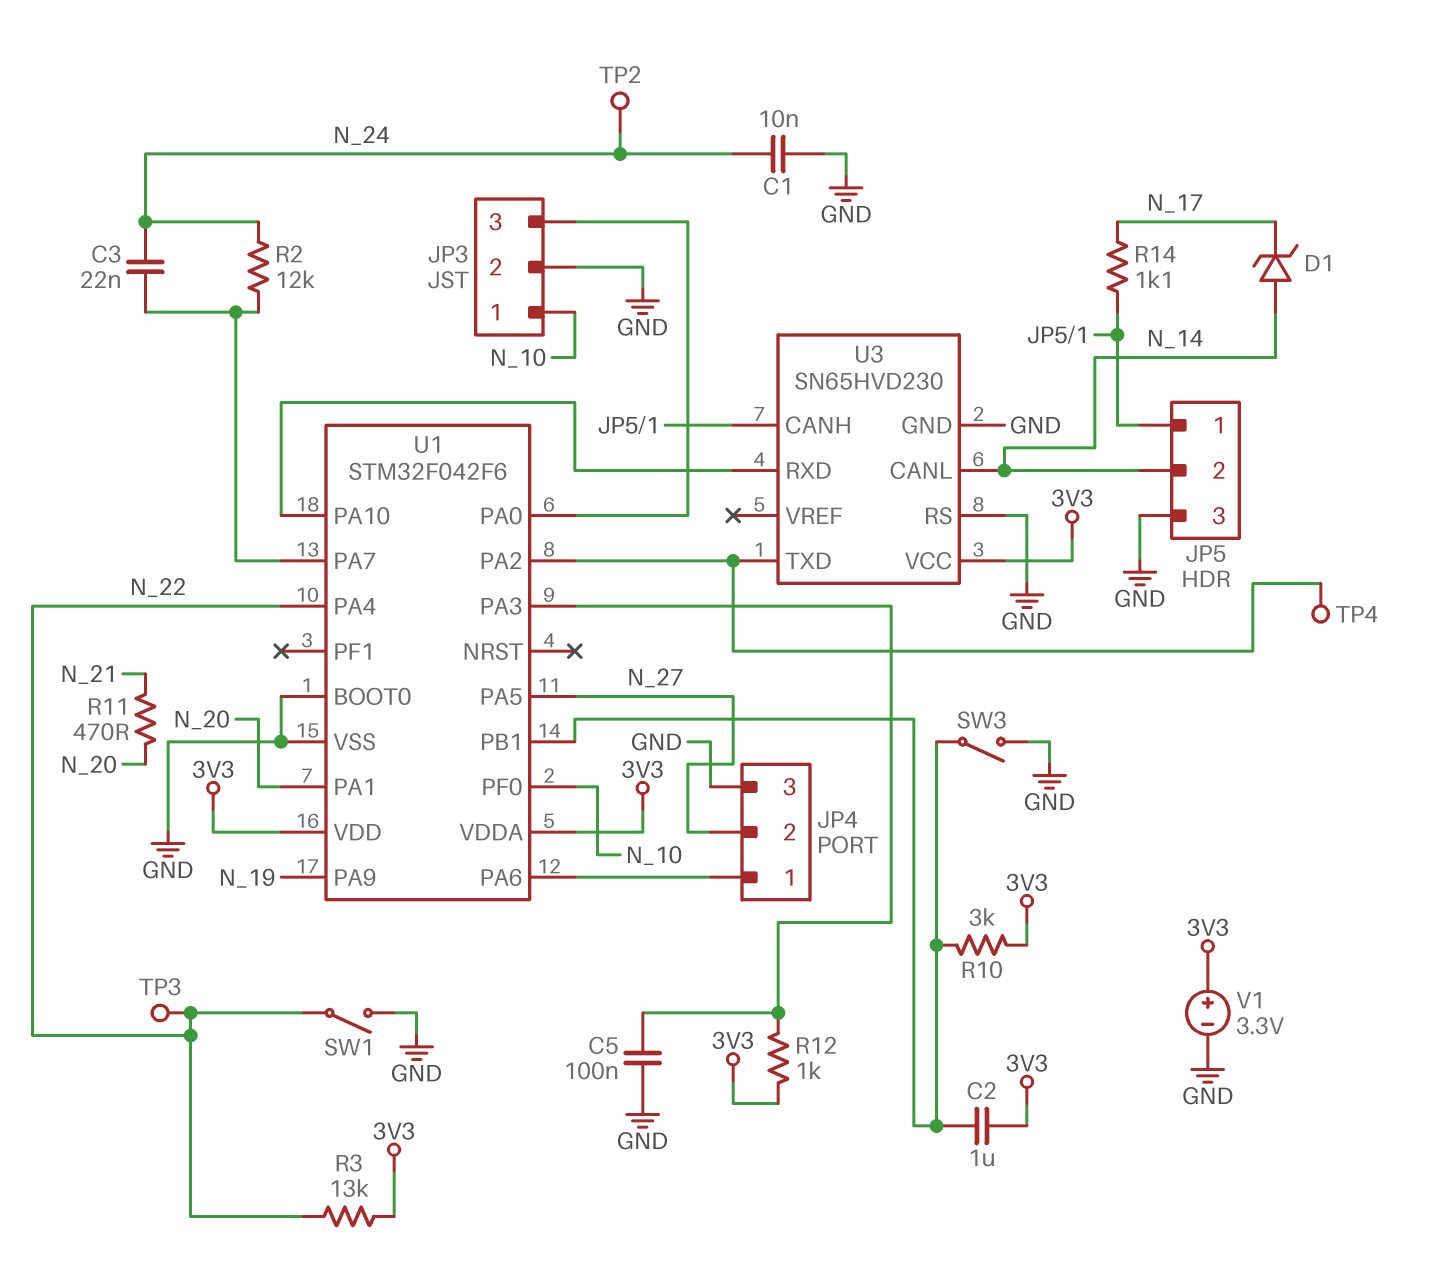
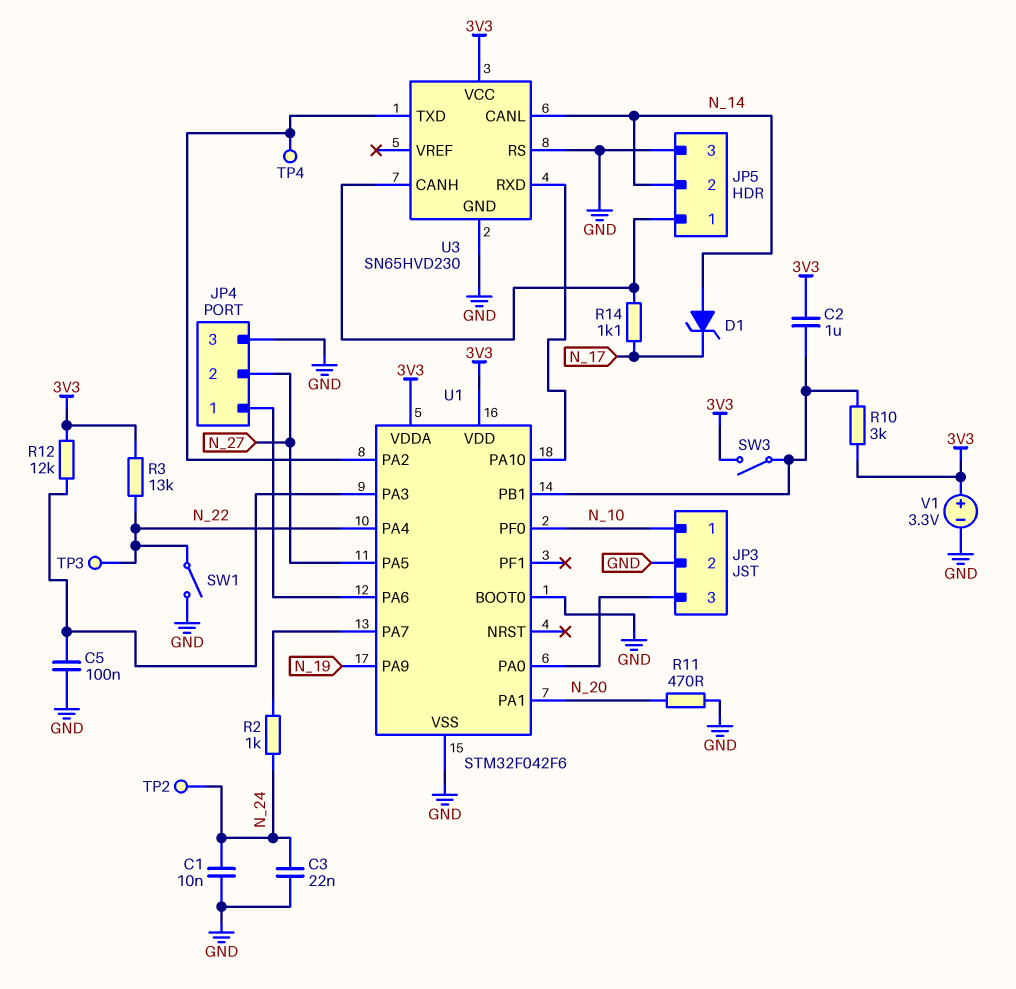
C3: 22nF (N_24, U1/PA7) -> 22nF (GND, N_24)
R2: 12k (N_24, U1/PA7) -> 1k (N_24, U1/PA7)
R11: 470 (N_20, N_21) -> 470 (GND, N_20)
R12: 1k (3V3, U1/PA3) -> 12k (3V3, U1/PA3)
SW3: switch (GND, U1/PB1) -> switch (3V3, U1/PB1)

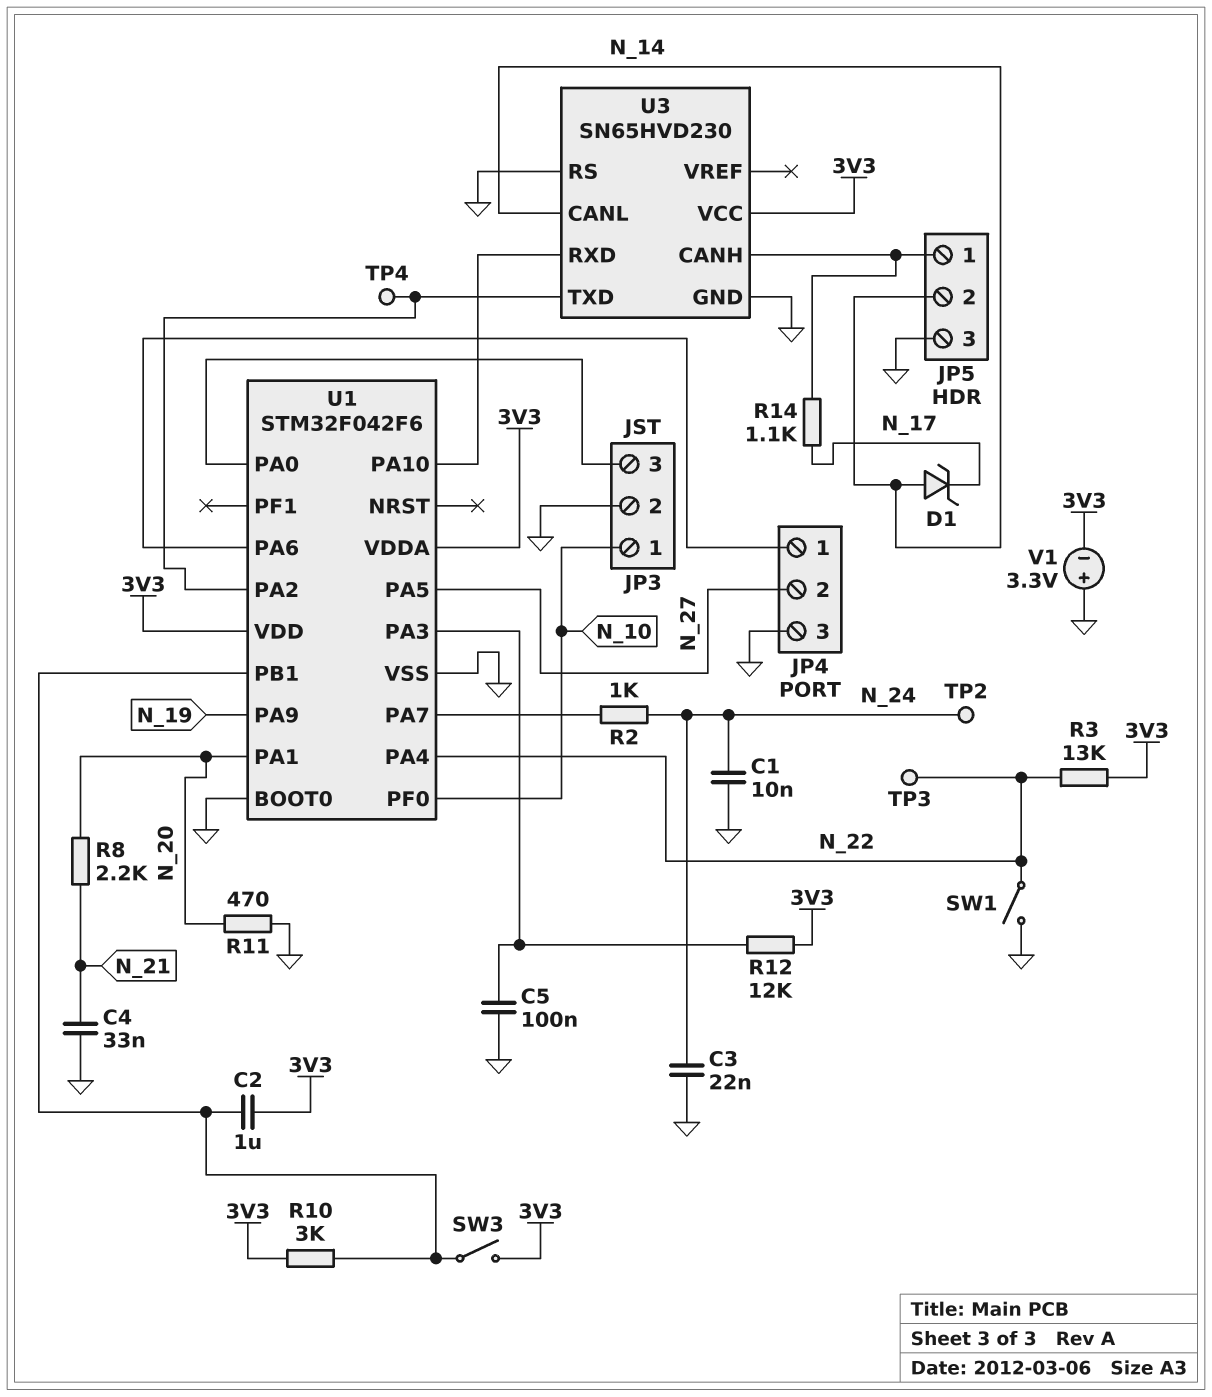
C4: none -> 33nF (GND, N_21)
R8: none -> 2.2k (N_20, N_21)
V1: 3.3V (plus 3V3, minus GND) -> 3.3V (plus GND, minus 3V3)

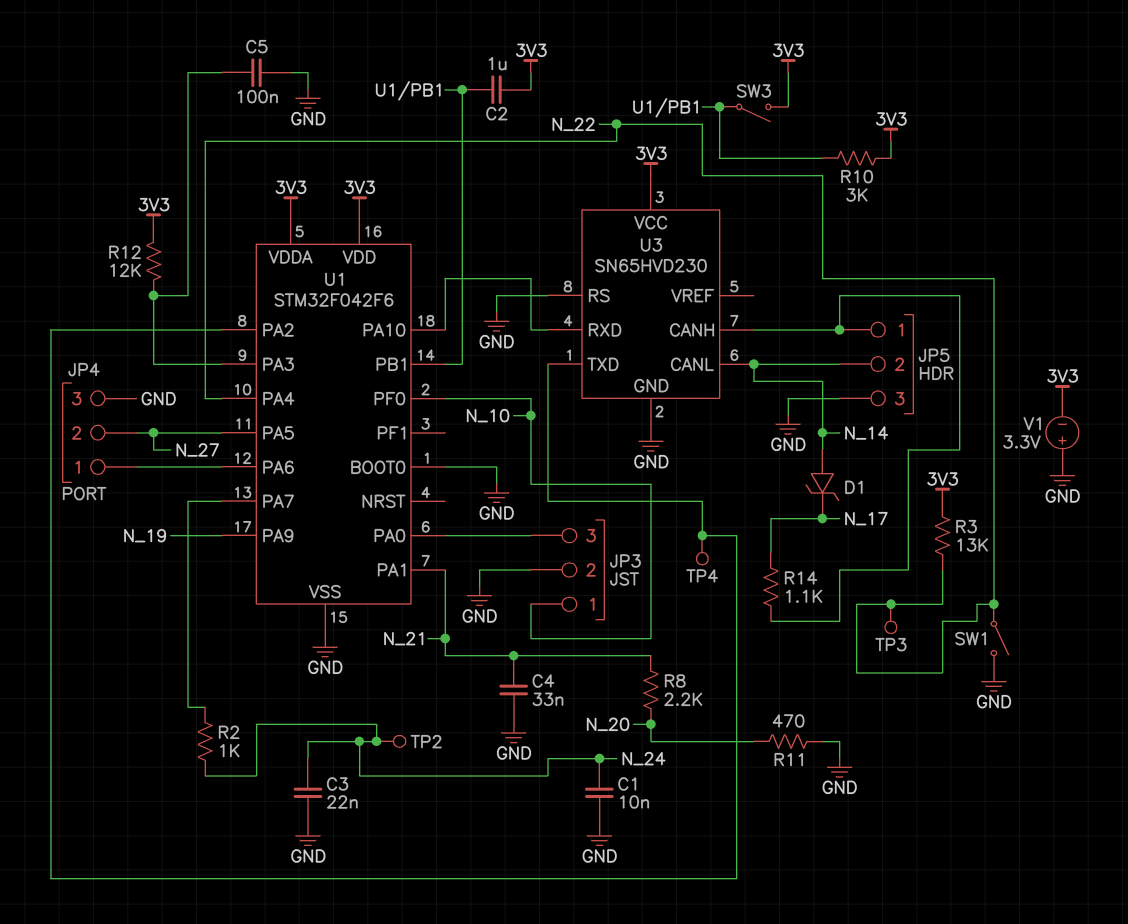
U1 pin PA1: N_20 -> N_21

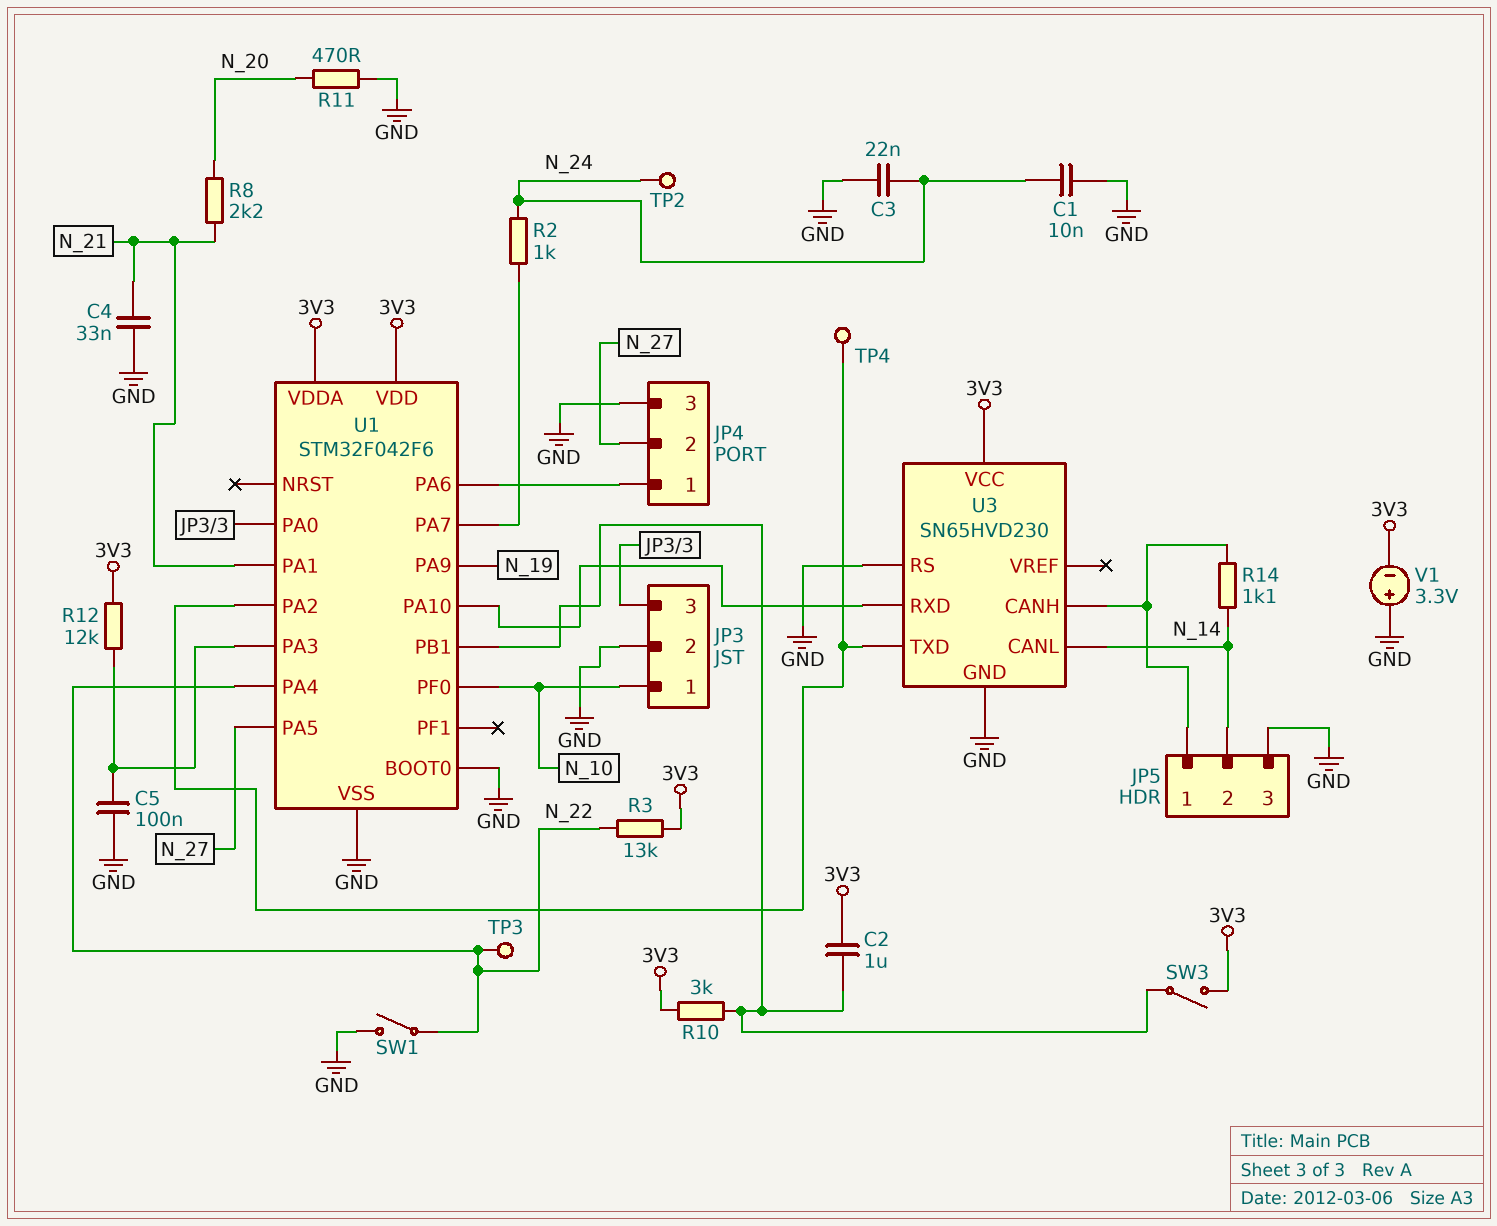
D1: zener (A N_14, K N_17) -> none
R14: 1.1k (JP5/1, N_17) -> 1.1k (JP5/1, N_14)

